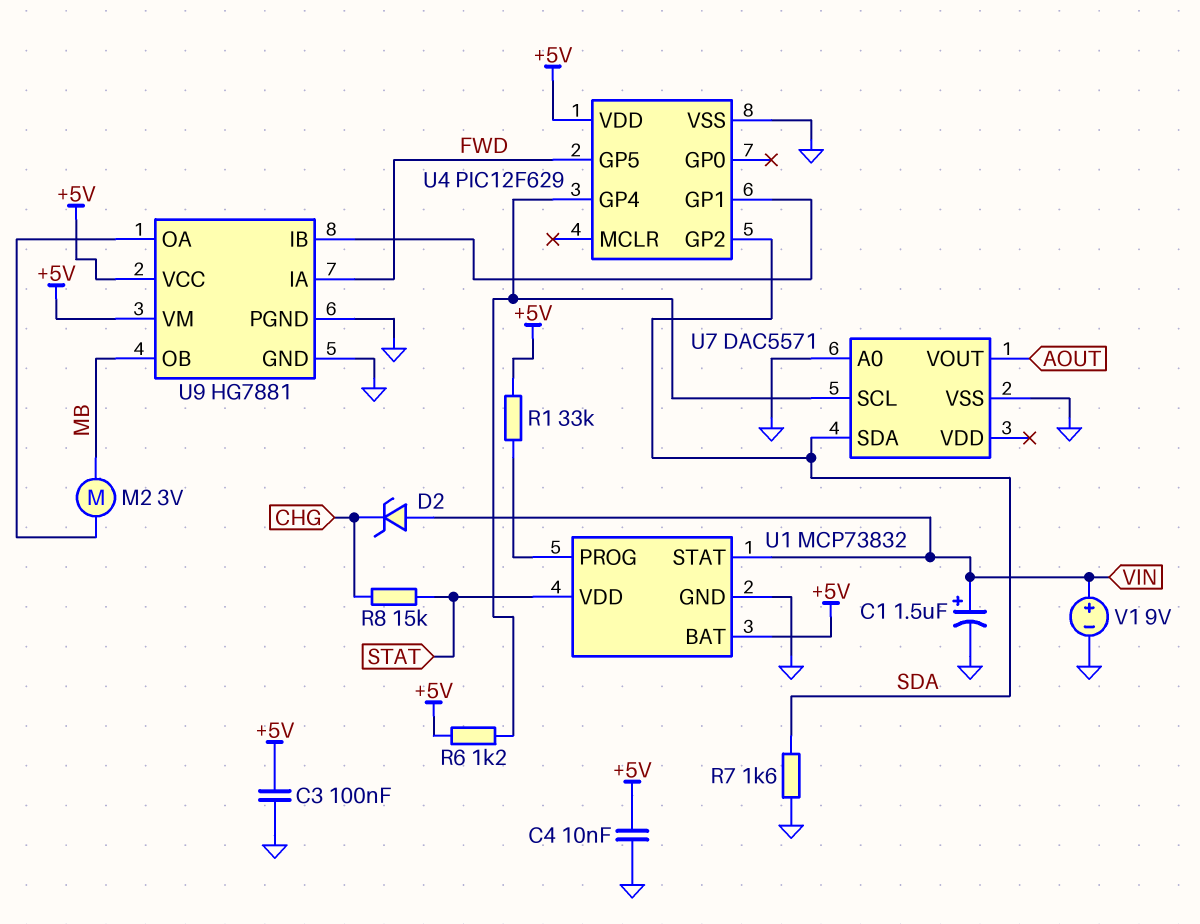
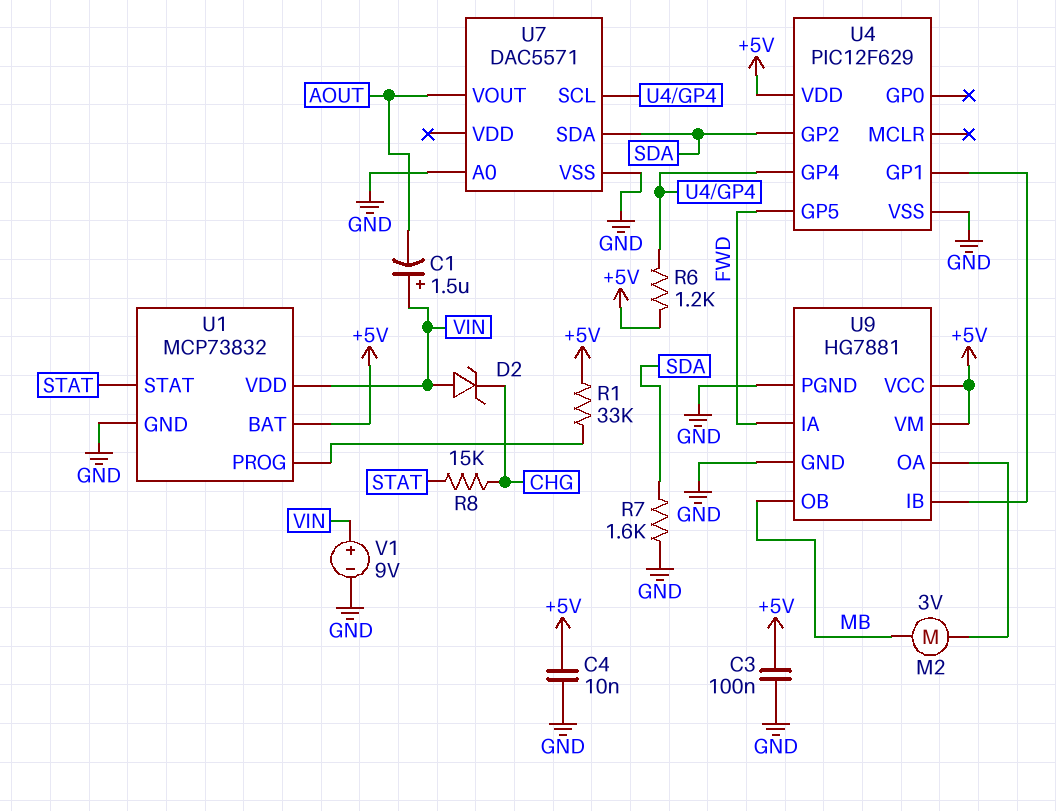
C1: 1.5uF (plus VIN, minus GND) -> 1.5uF (plus VIN, minus AOUT)
U1 pin STAT: VIN -> STAT
U1 pin VDD: STAT -> VIN

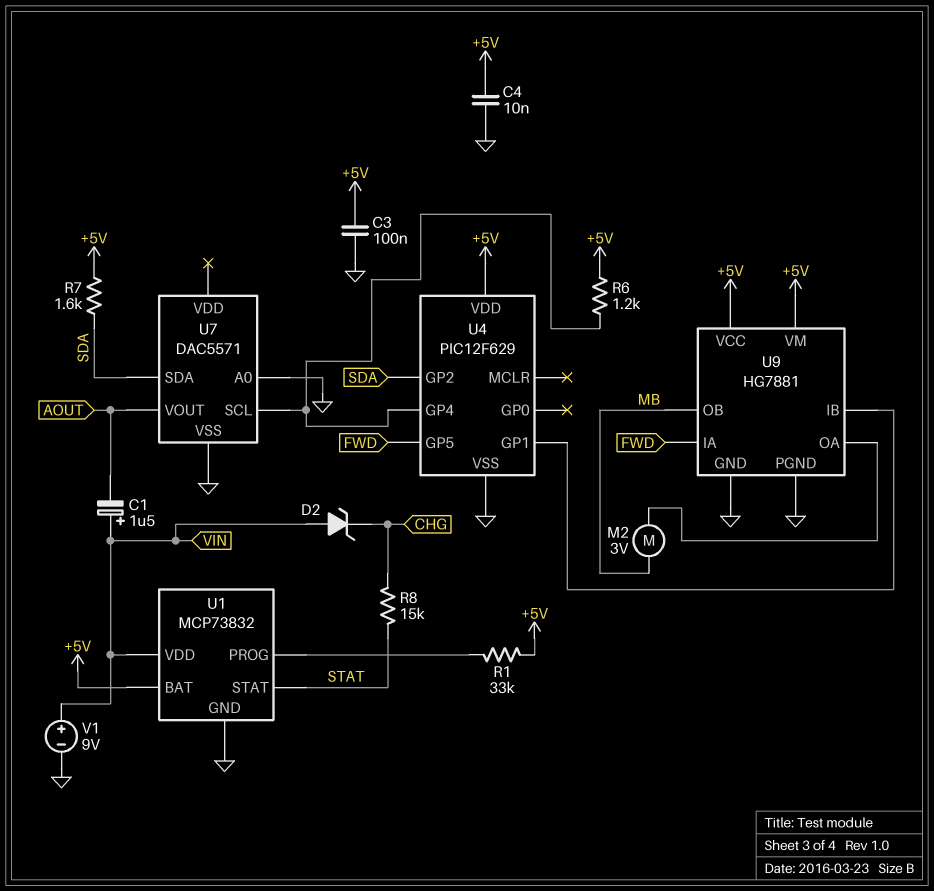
R7: 1.6k (GND, SDA) -> 1.6k (+5V, SDA)

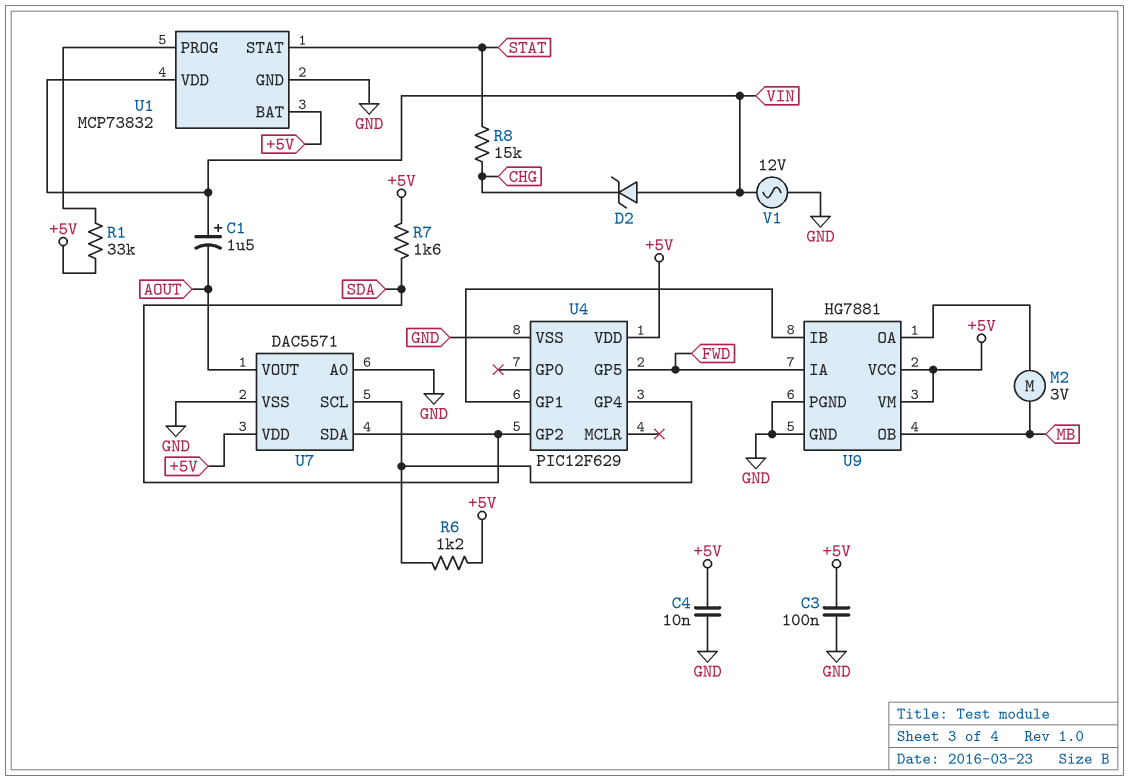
U7 pin VDD: none -> +5V
V1: 9V (plus VIN, minus GND) -> AC 12V (GND, VIN)

